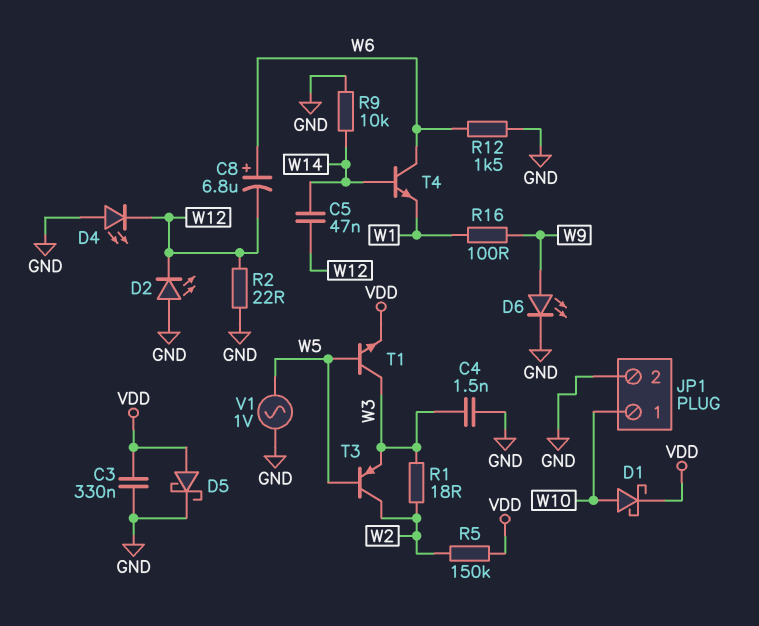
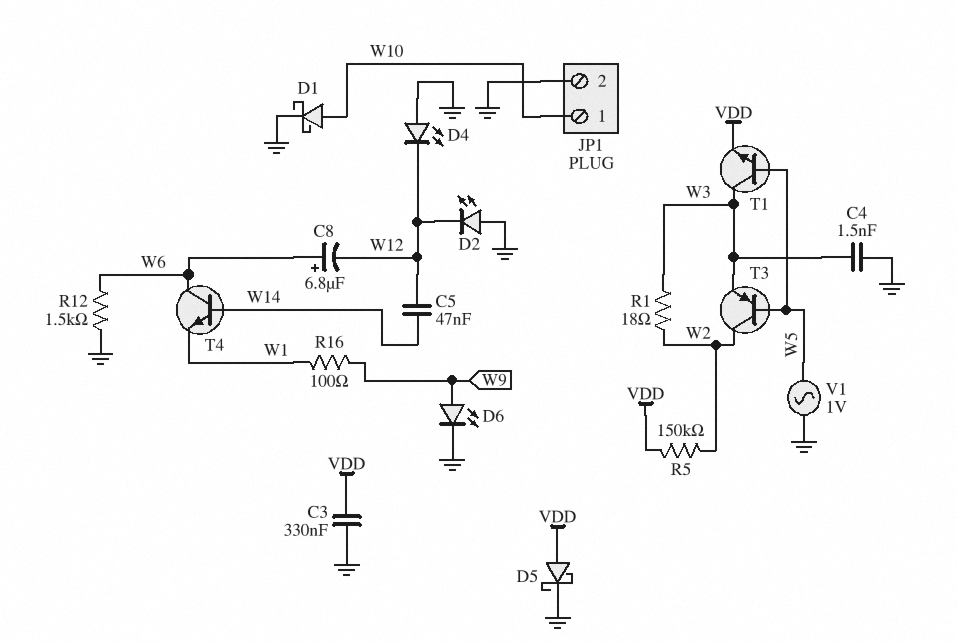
D1: schottky (A W10, K VDD) -> schottky (A W10, K GND)
R2: 22 (GND, W12) -> none
R9: 10k (GND, W14) -> none

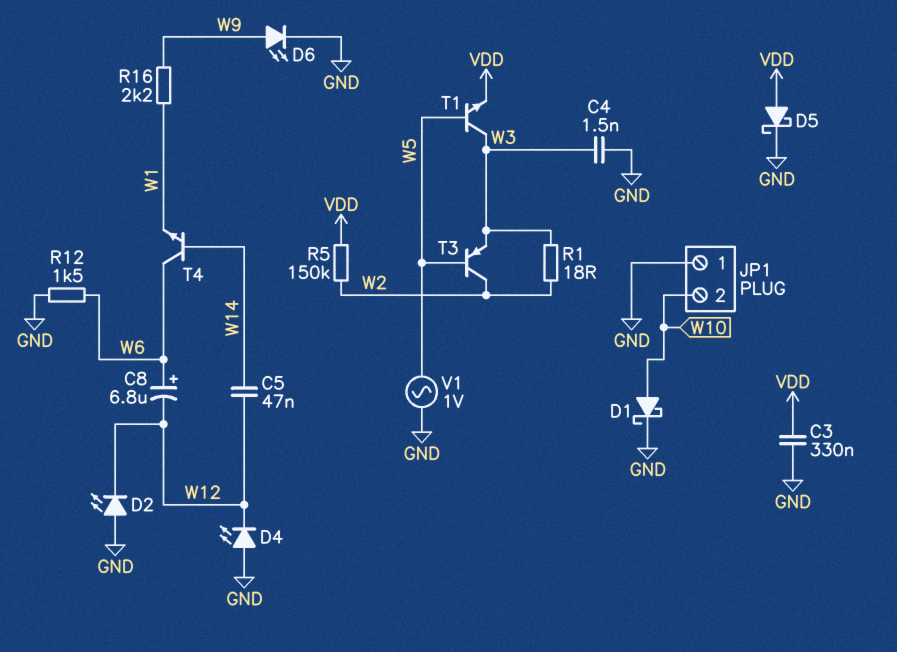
JP1 pin 1: W10 -> GND
JP1 pin 2: GND -> W10
R16: 100 (W1, W9) -> 2.2k (W1, W9)

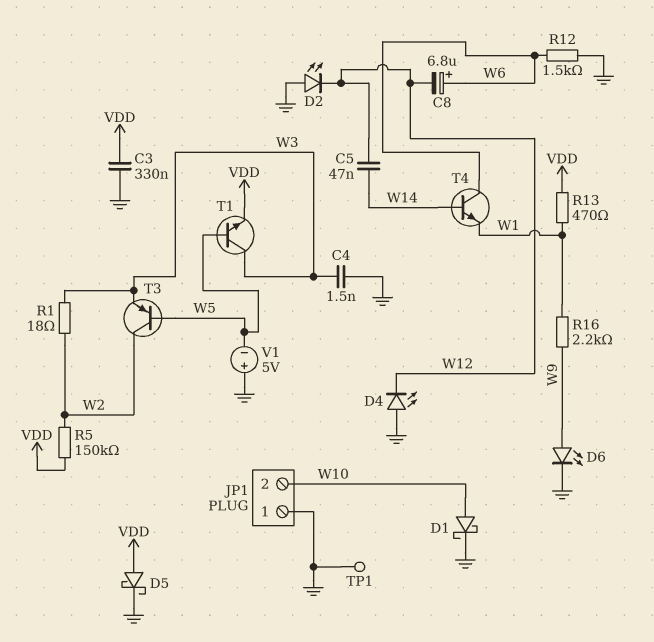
R13: none -> 470 (VDD, W1)
TP1: none -> test point (GND)
V1: AC 1V (GND, W5) -> 5V (plus GND, minus W5)

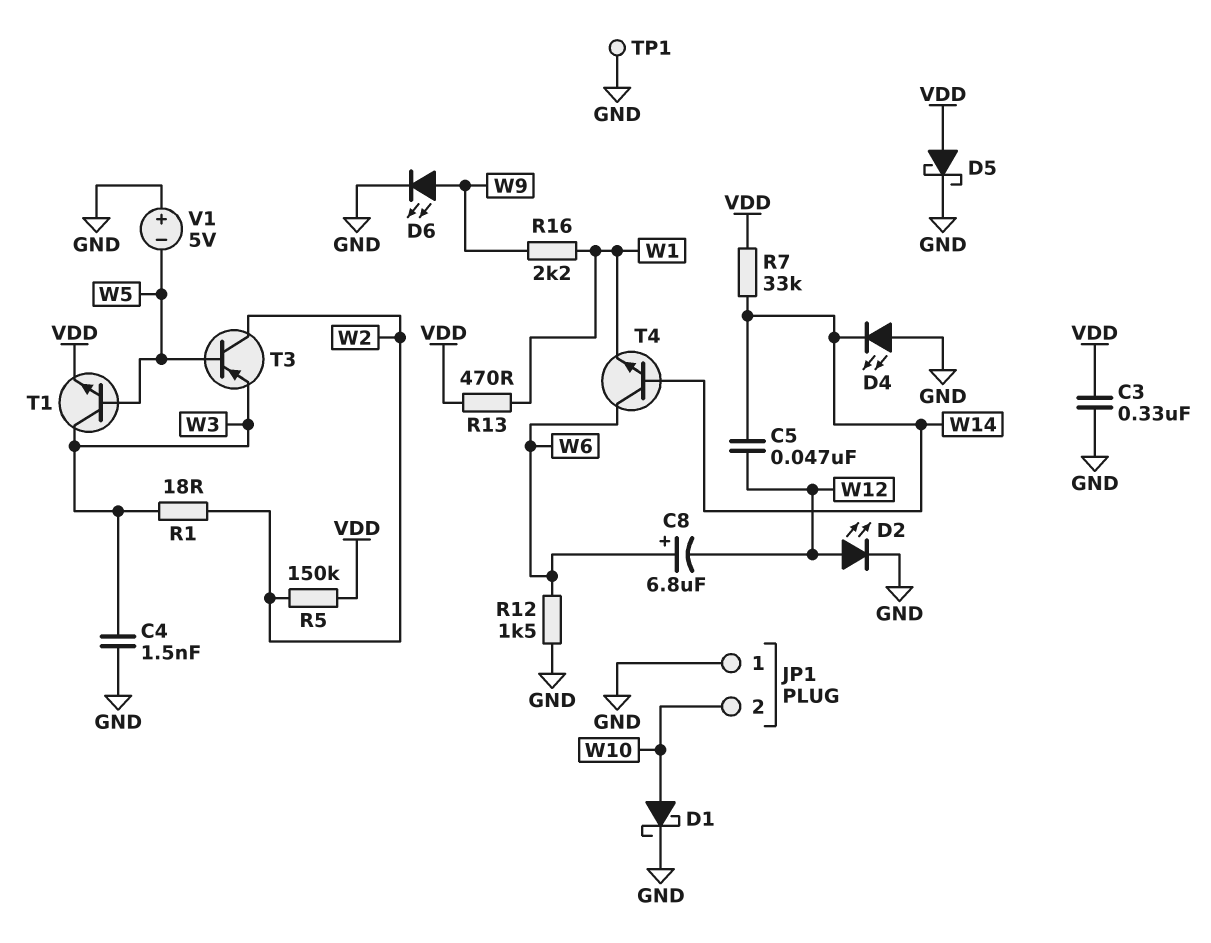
D2: LED (A GND, K W12) -> LED (A W12, K GND)
D4: LED (A GND, K W12) -> LED (A GND, K W14)
R7: none -> 33k (VDD, W14)

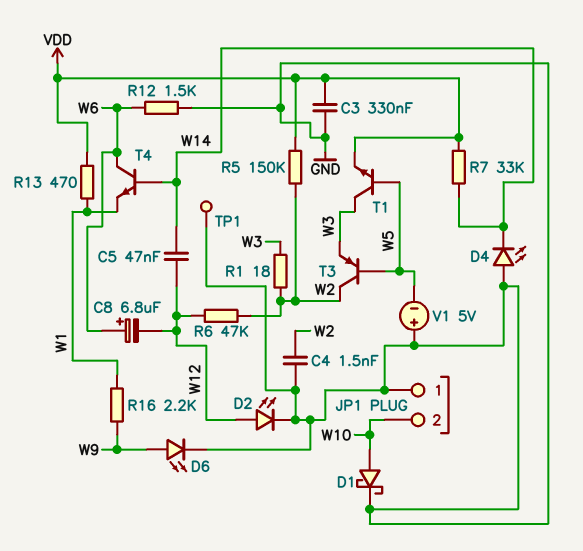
C4: 1.5nF (GND, W3) -> 1.5nF (GND, W2)
D5: schottky (A VDD, K GND) -> none
R6: none -> 47k (W2, W12)

